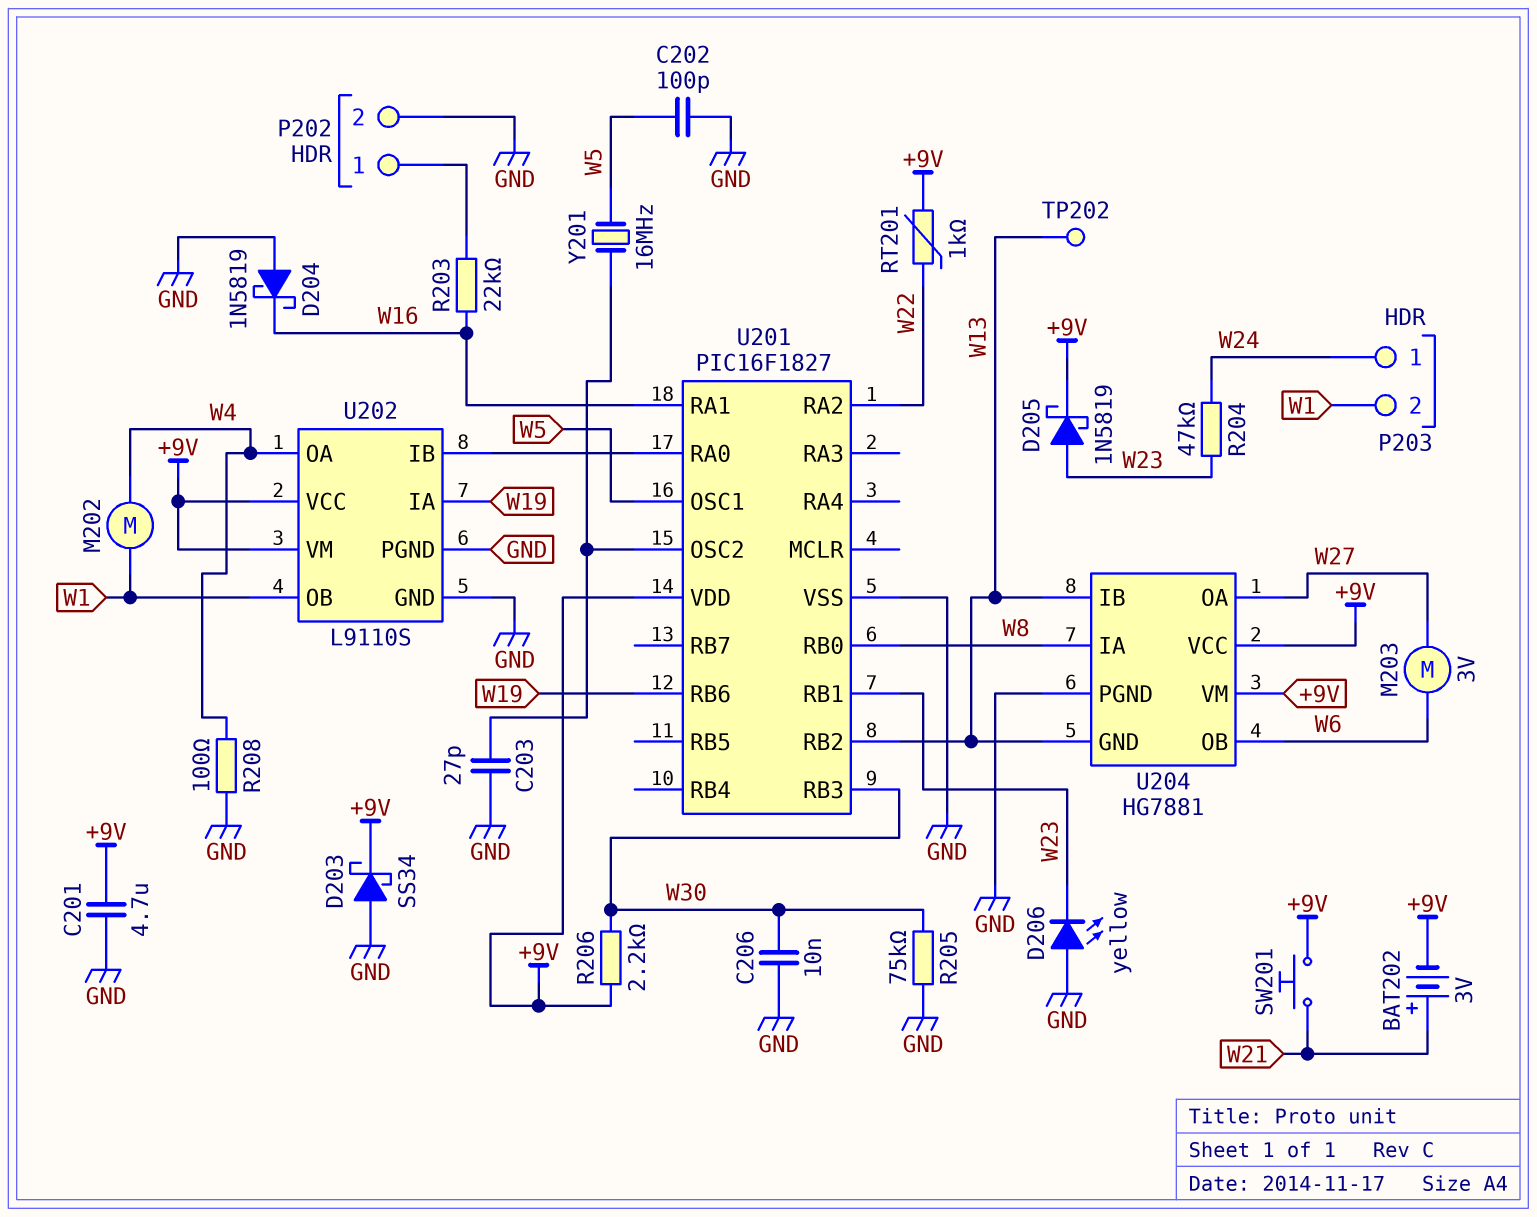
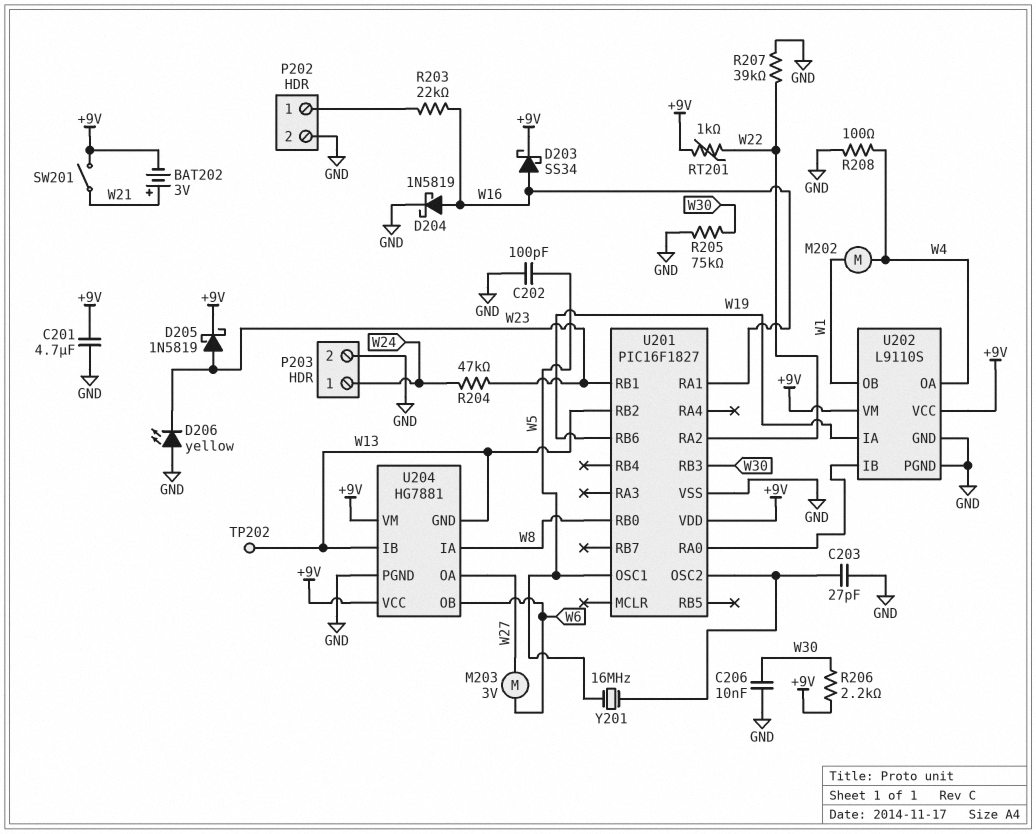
D203: schottky SS34 (A GND, K +9V) -> schottky SS34 (A W16, K +9V)
D204: schottky 1N5819 (A GND, K W16) -> schottky 1N5819 (A W16, K GND)
P203 pin 2: W1 -> GND
R207: none -> 39k (GND, W22)
SW201: button (+9V, W21) -> switch (+9V, W21)

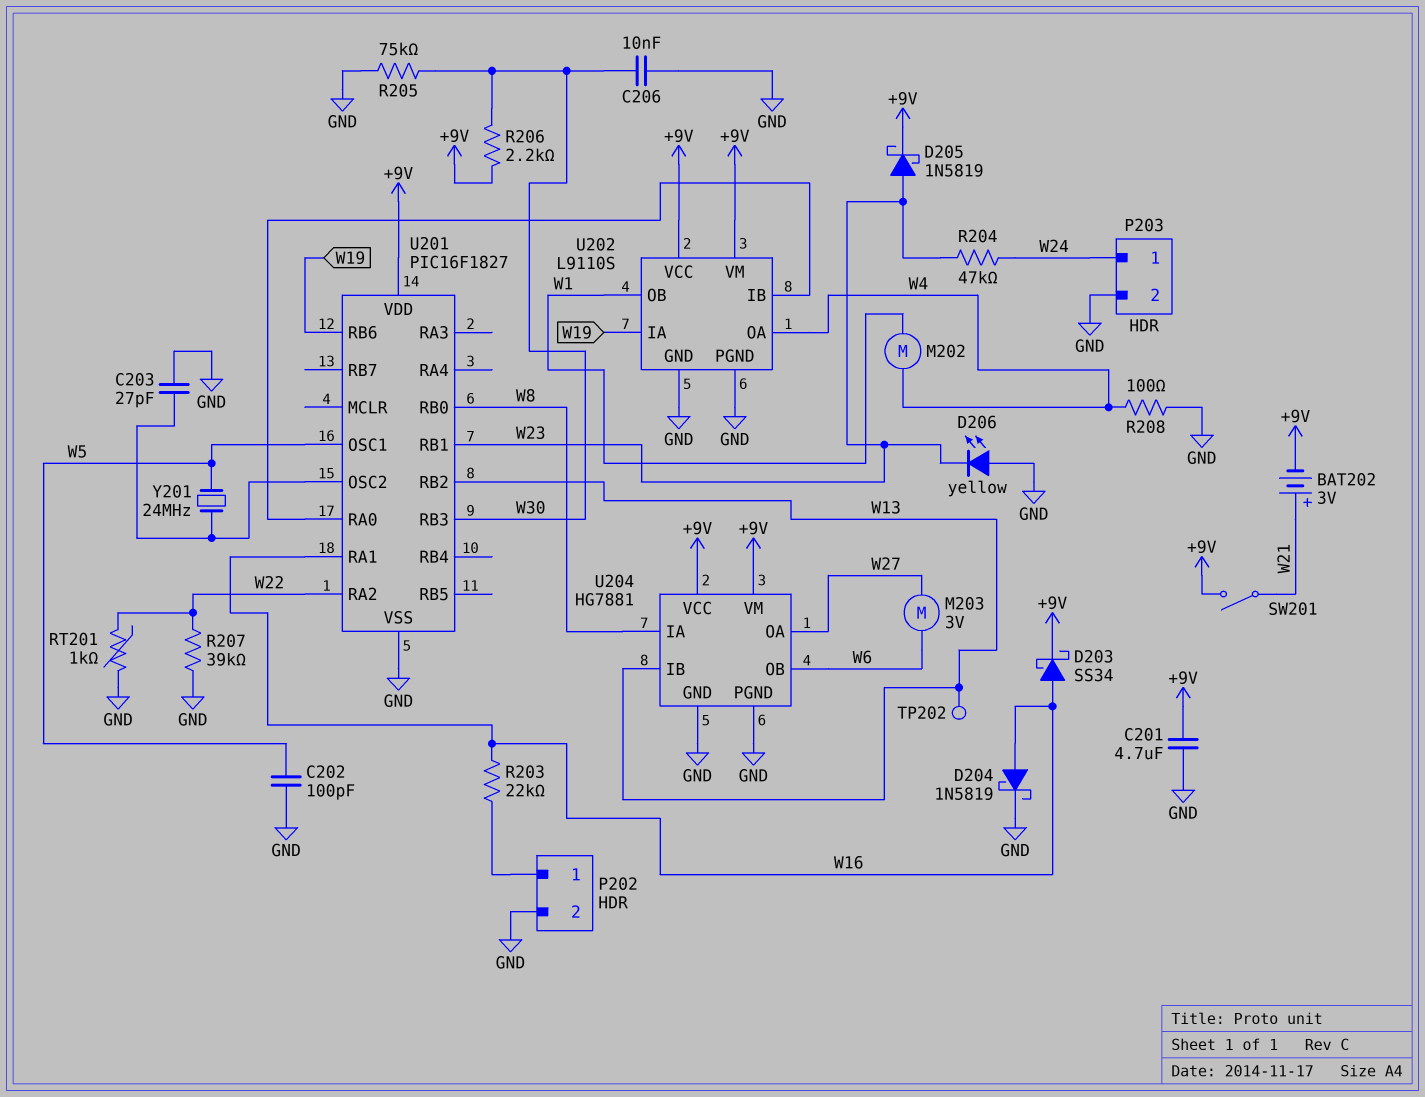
RT201: 1k (+9V, W22) -> 1k (GND, W22)
U204 pin GND: W13 -> GND
Y201: 16MHz (U201/OSC2, W5) -> 24MHz (U201/OSC2, W5)

